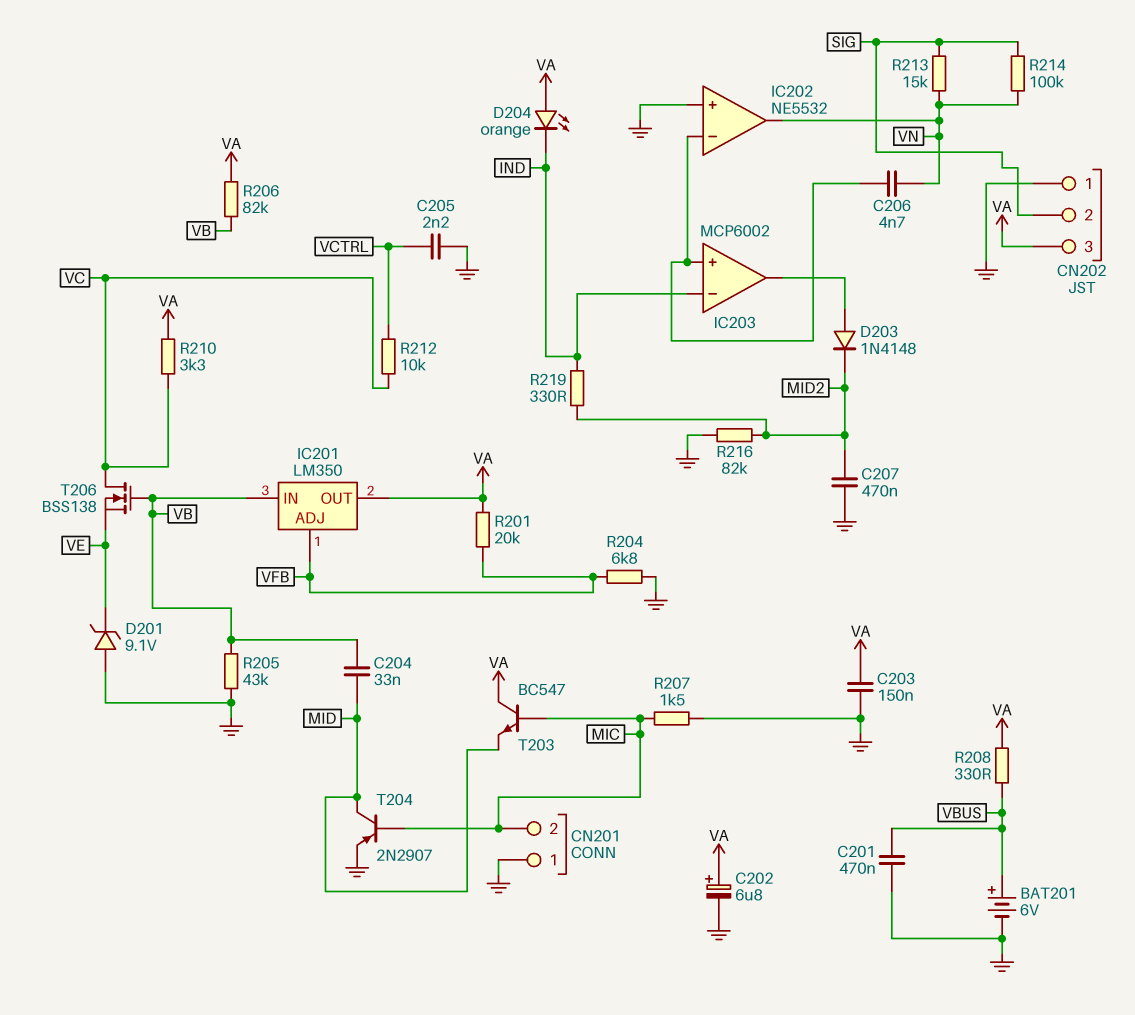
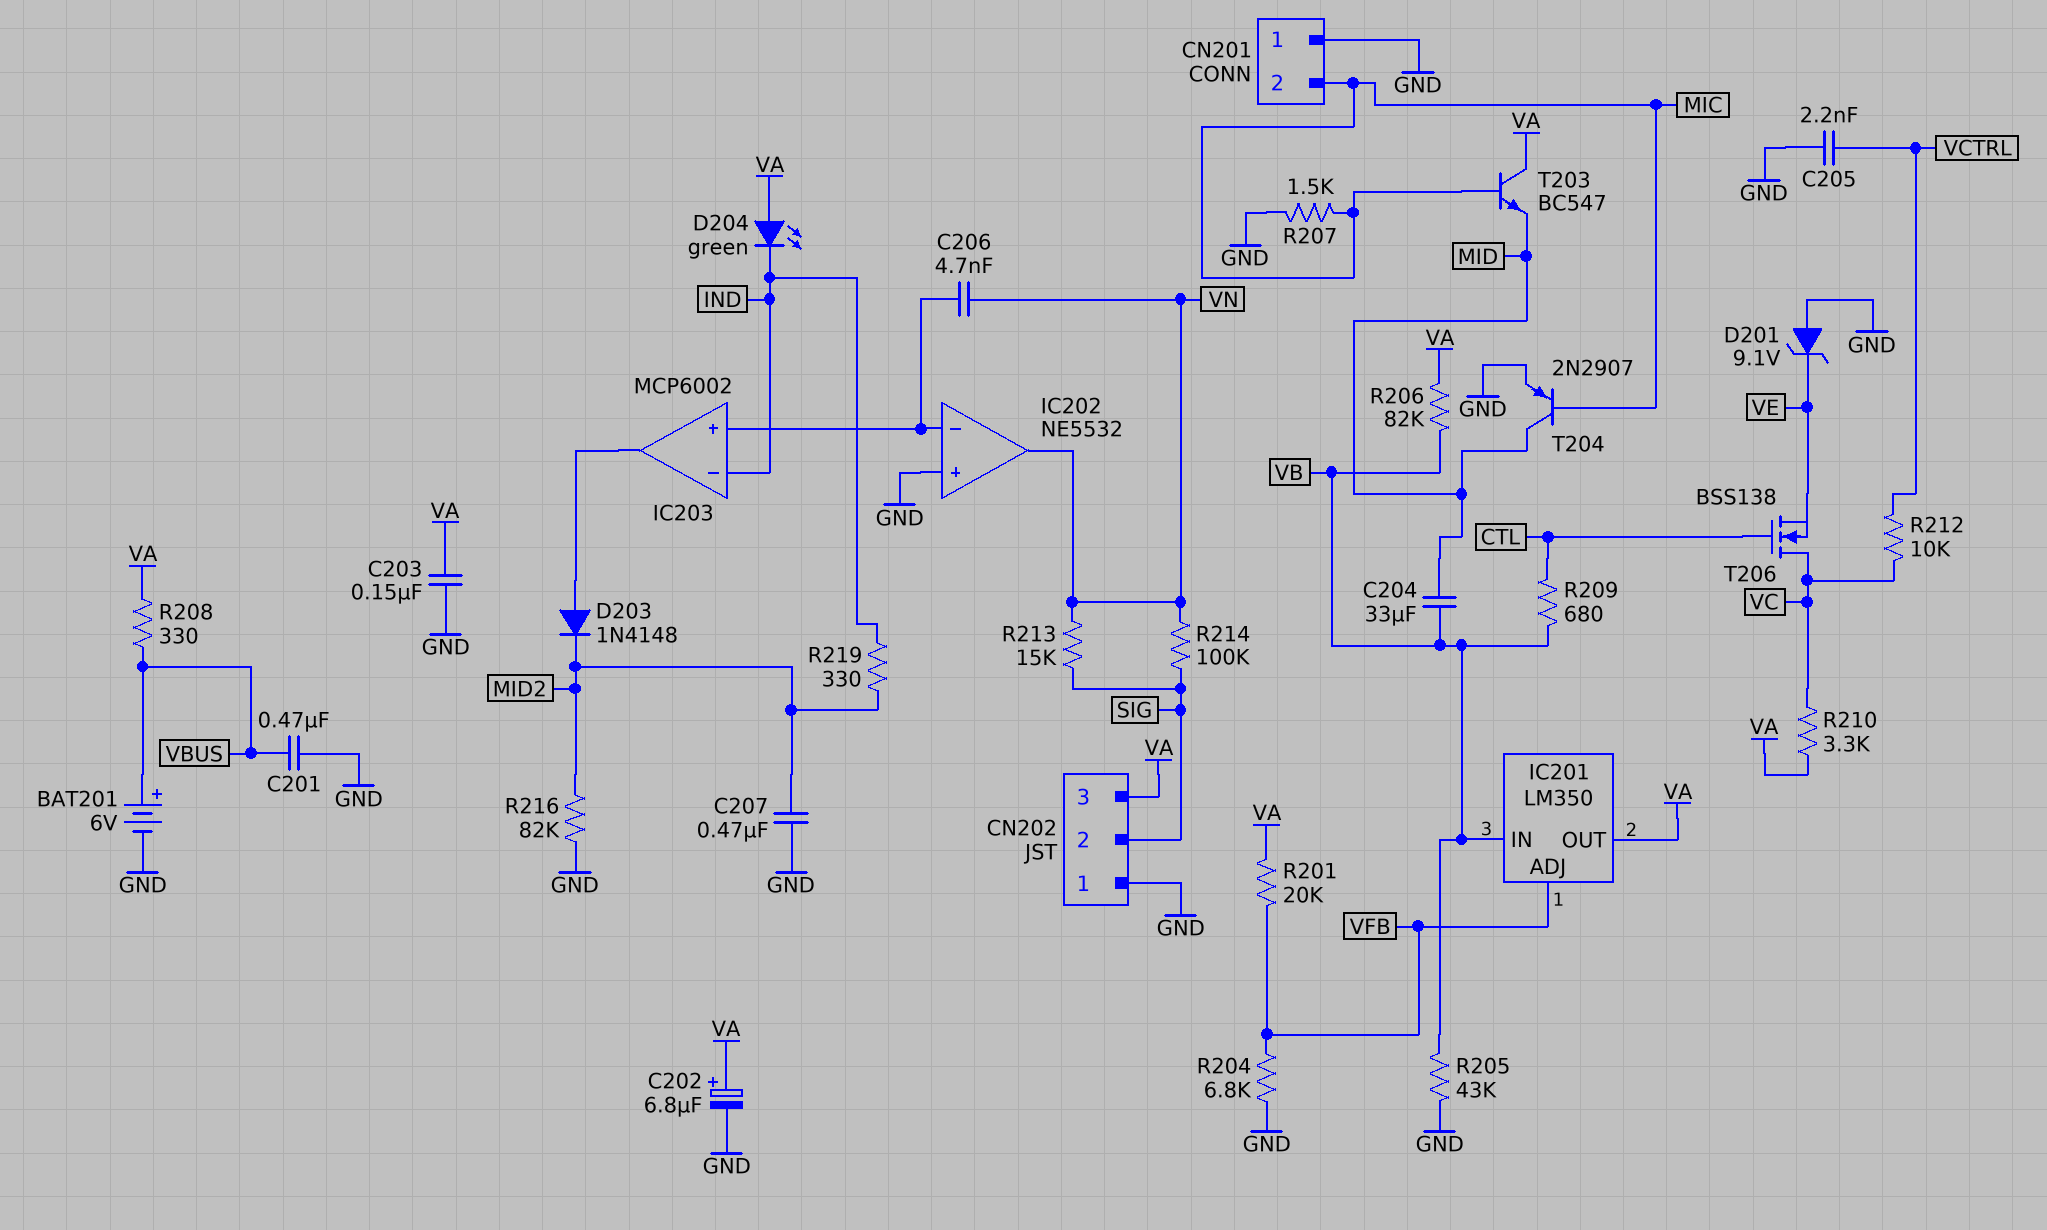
C204: 33nF (MID, VB) -> 33uF (MID, VB)
D204: LED orange (A VA, K IND) -> LED green (A VA, K IND)
R209: none -> 680 (CTL, VB)
T206: NMOS BSS138 (G VB, D VC, S VE) -> NMOS BSS138 (G CTL, D VC, S VE)

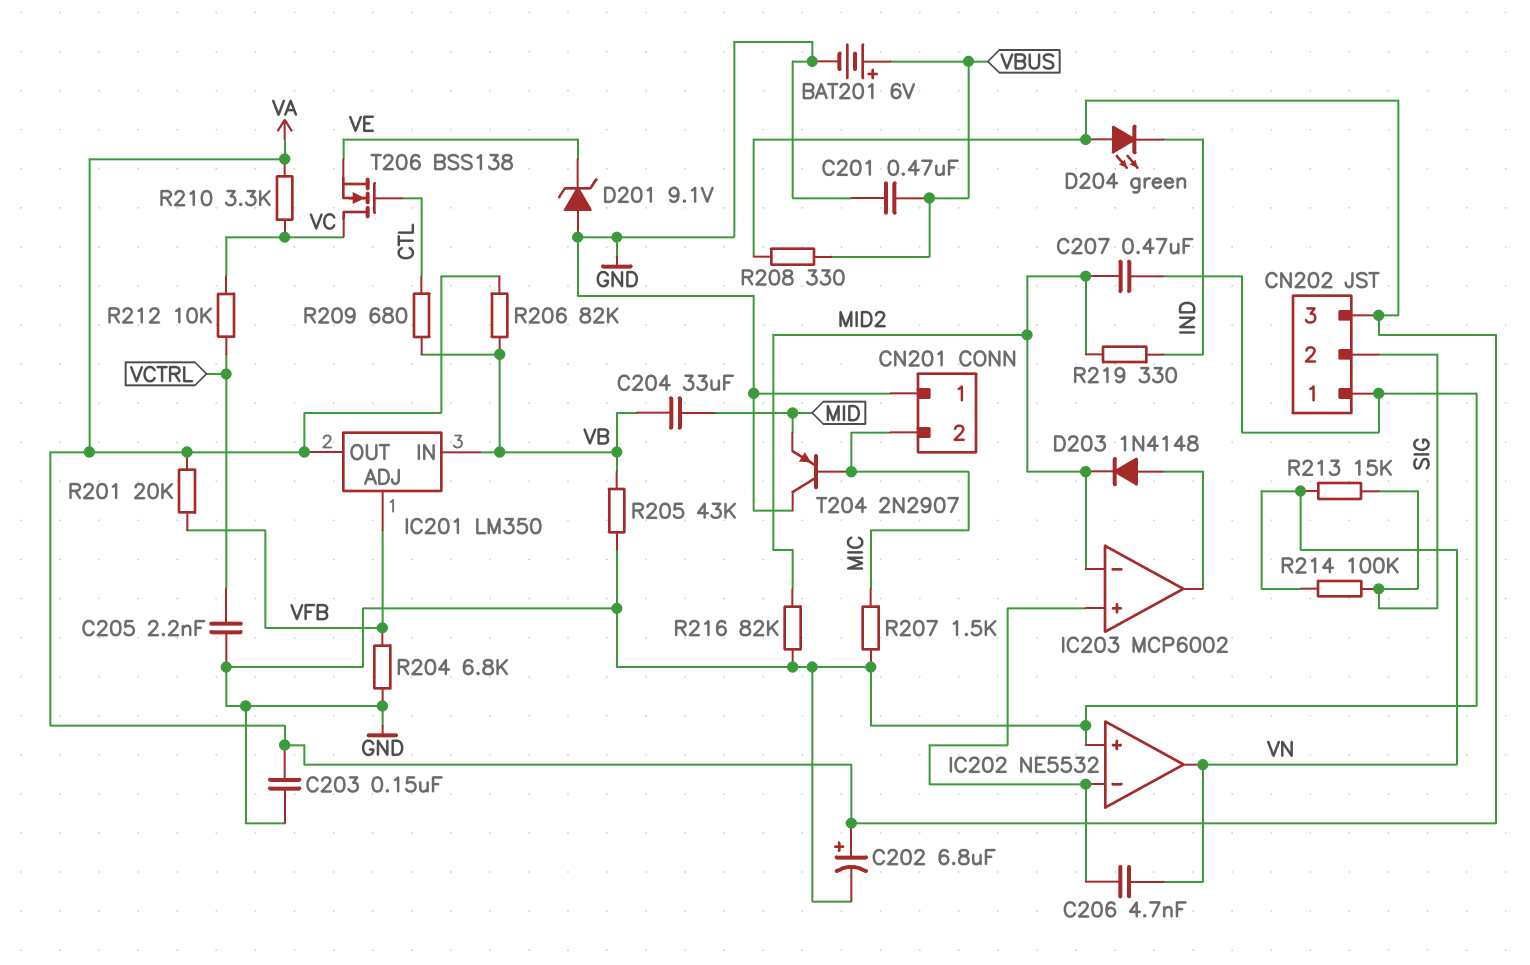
IC203 pin in-: IND -> MID2
T203: NPN BC547 (B MIC, C VA, E MID) -> none
T204: PNP 2N2907 (B MIC, C MID, E GND) -> PNP 2N2907 (B MIC, C GND, E MID)

